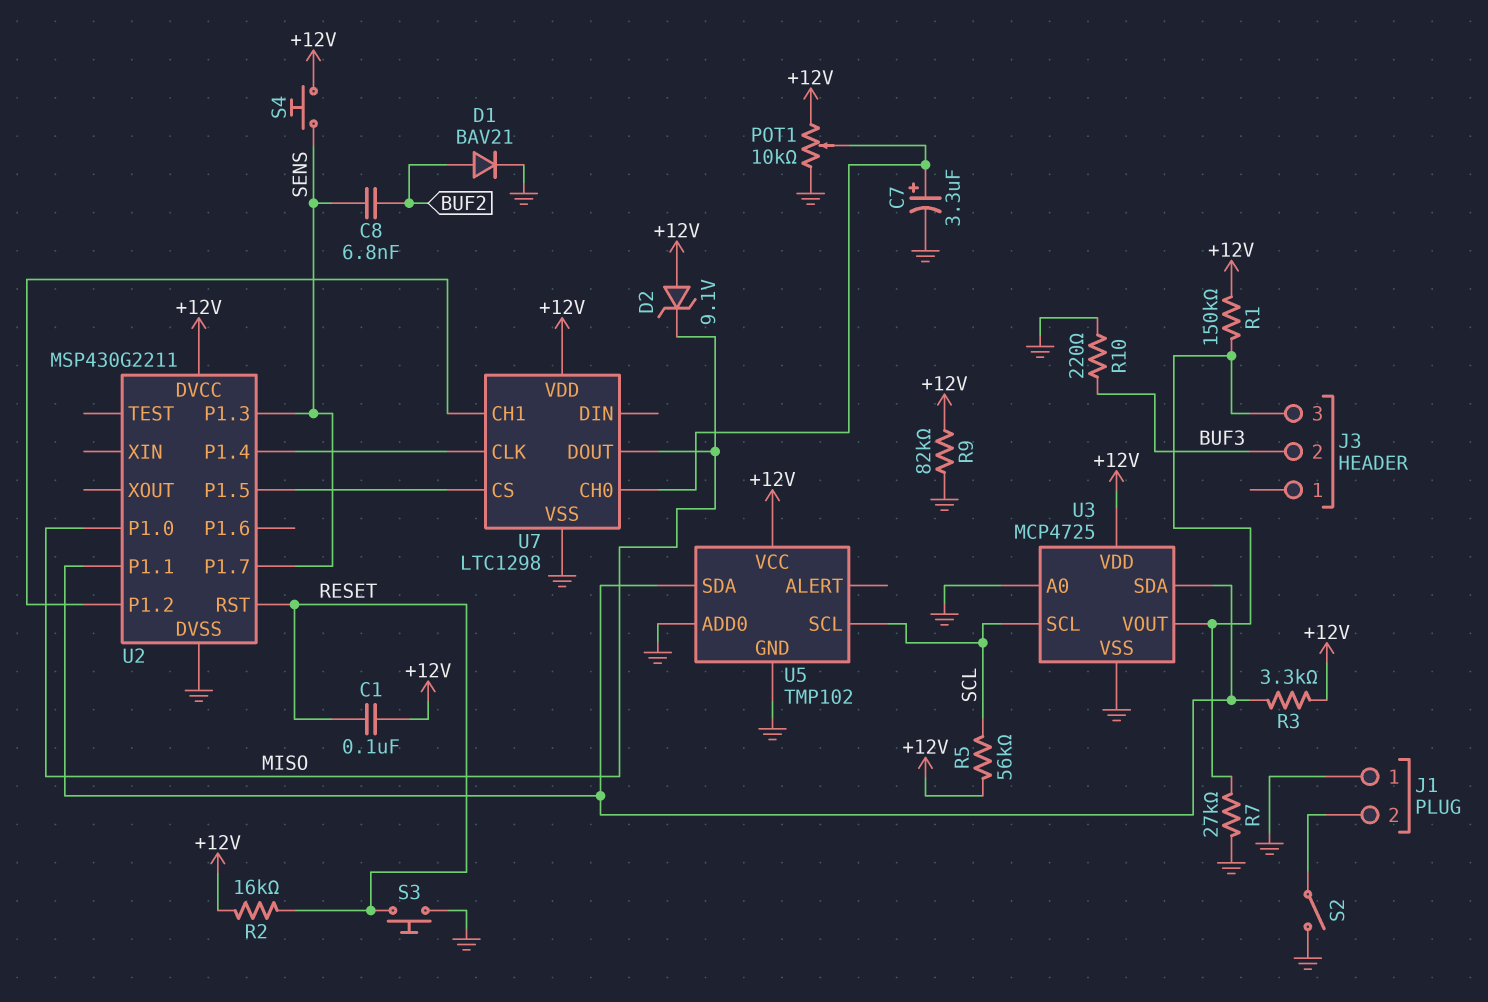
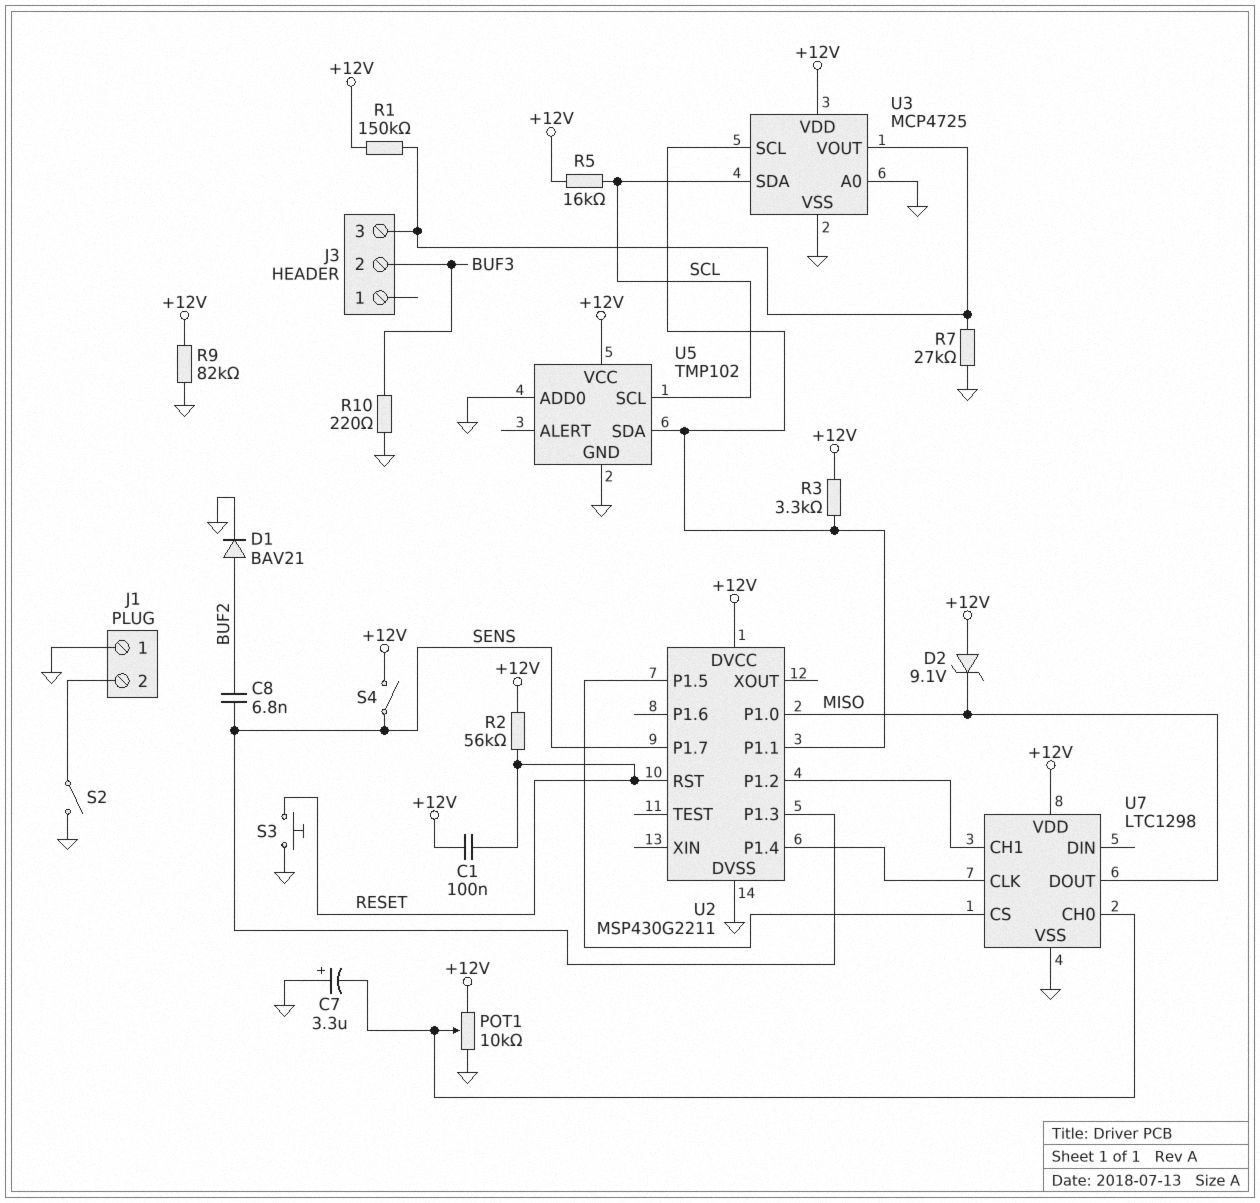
C7: 3.3uF (plus U7/CH0, minus GND) -> 3.3uF (plus GND, minus U7/CH0)
R2: 16k (+12V, RESET) -> 56k (+12V, RESET)
R5: 56k (+12V, SCL) -> 16k (+12V, SCL)
S4: button (+12V, SENS) -> switch (+12V, SENS)
U3 pin SCL: SCL -> U2/P1.1
U3 pin SDA: U2/P1.1 -> SCL

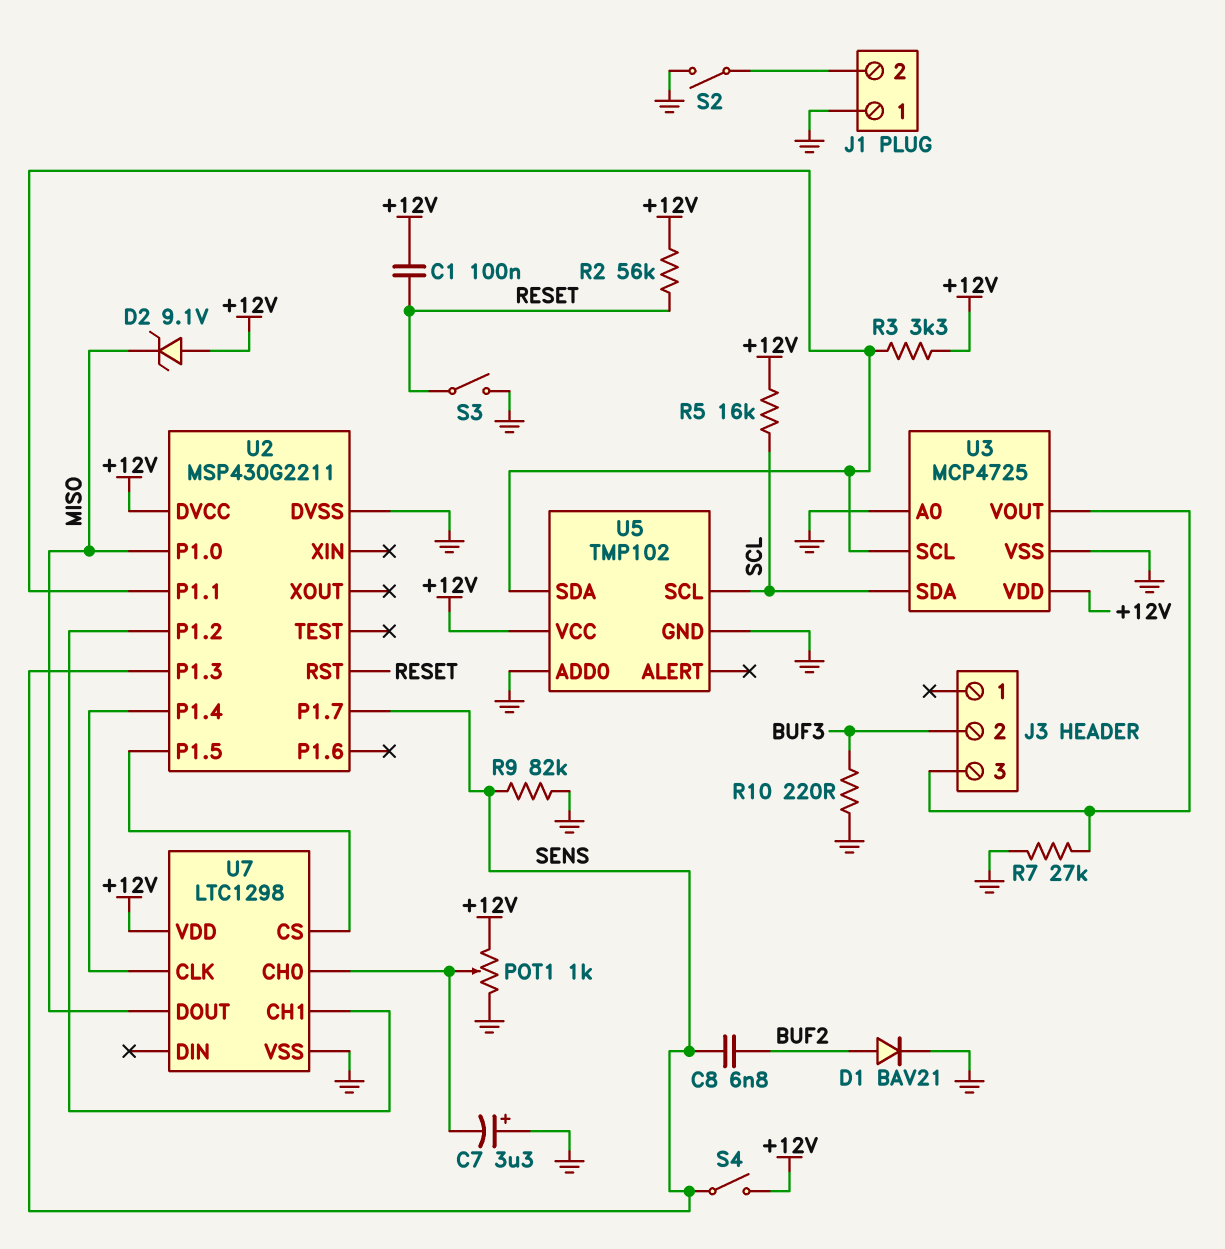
POT1: 10k (+12V, GND, wiper U7/CH0) -> 1k (+12V, GND, wiper U7/CH0)
R1: 150k (+12V, J3/3) -> none
R9: 82k (+12V, GND) -> 82k (GND, SENS)
S3: button (GND, RESET) -> switch (GND, RESET)

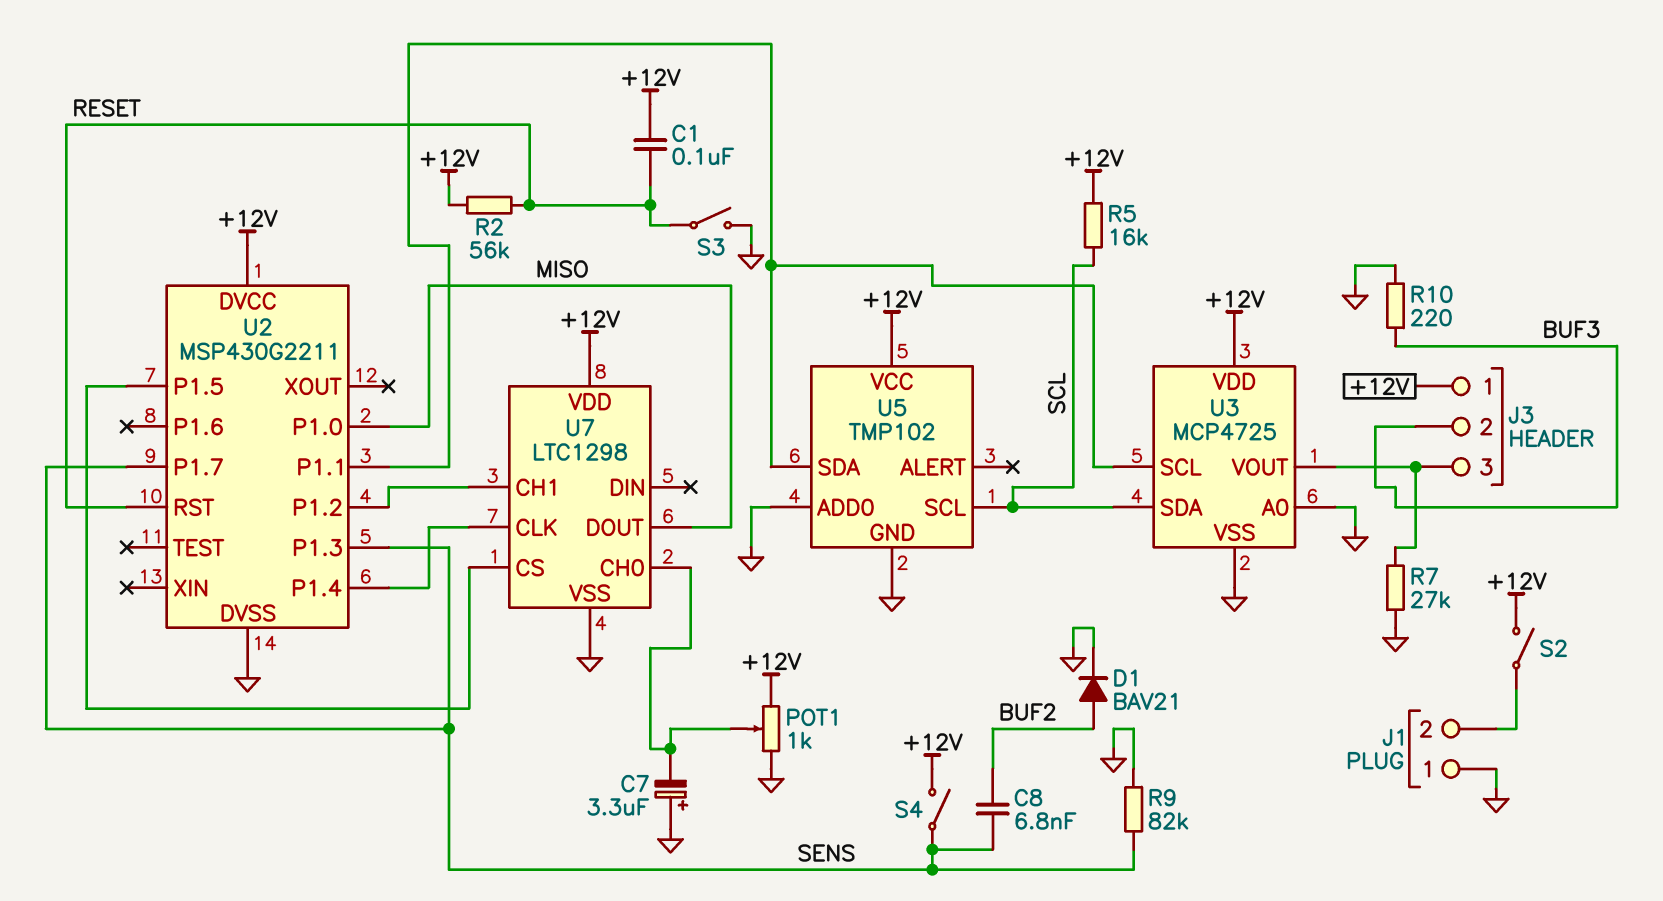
D2: zener 9.1V (A +12V, K MISO) -> none
J3 pin 1: none -> +12V
R3: 3.3k (+12V, U2/P1.1) -> none
S2: switch (GND, J1/2) -> switch (+12V, J1/2)

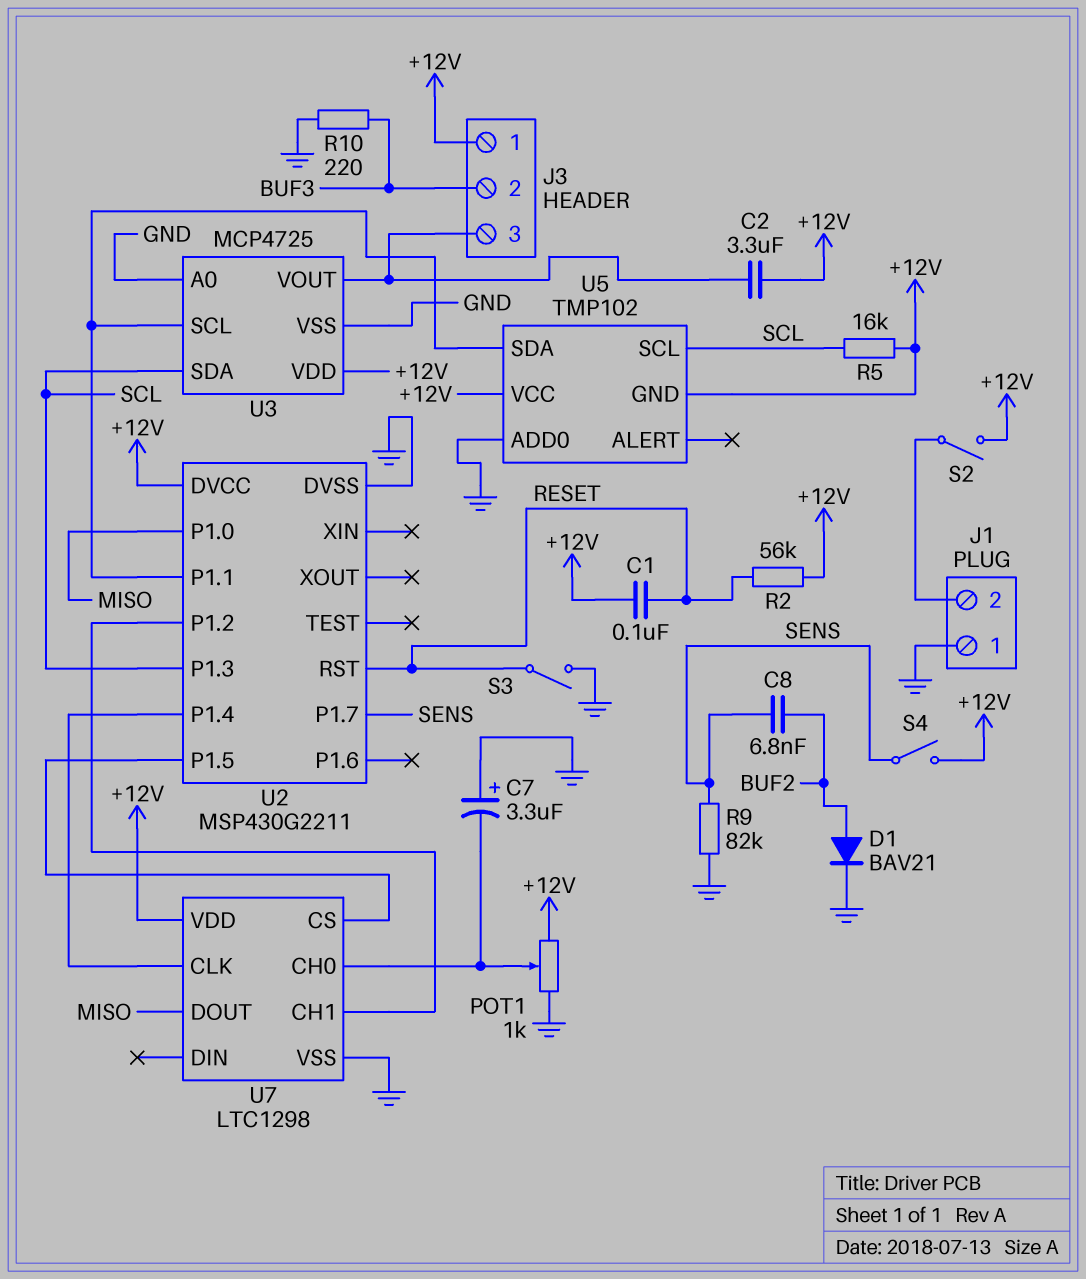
C2: none -> 3.3uF (+12V, J3/3)
R7: 27k (GND, J3/3) -> none
U2 pin P1.3: SENS -> SCL
U5 pin GND: GND -> +12V

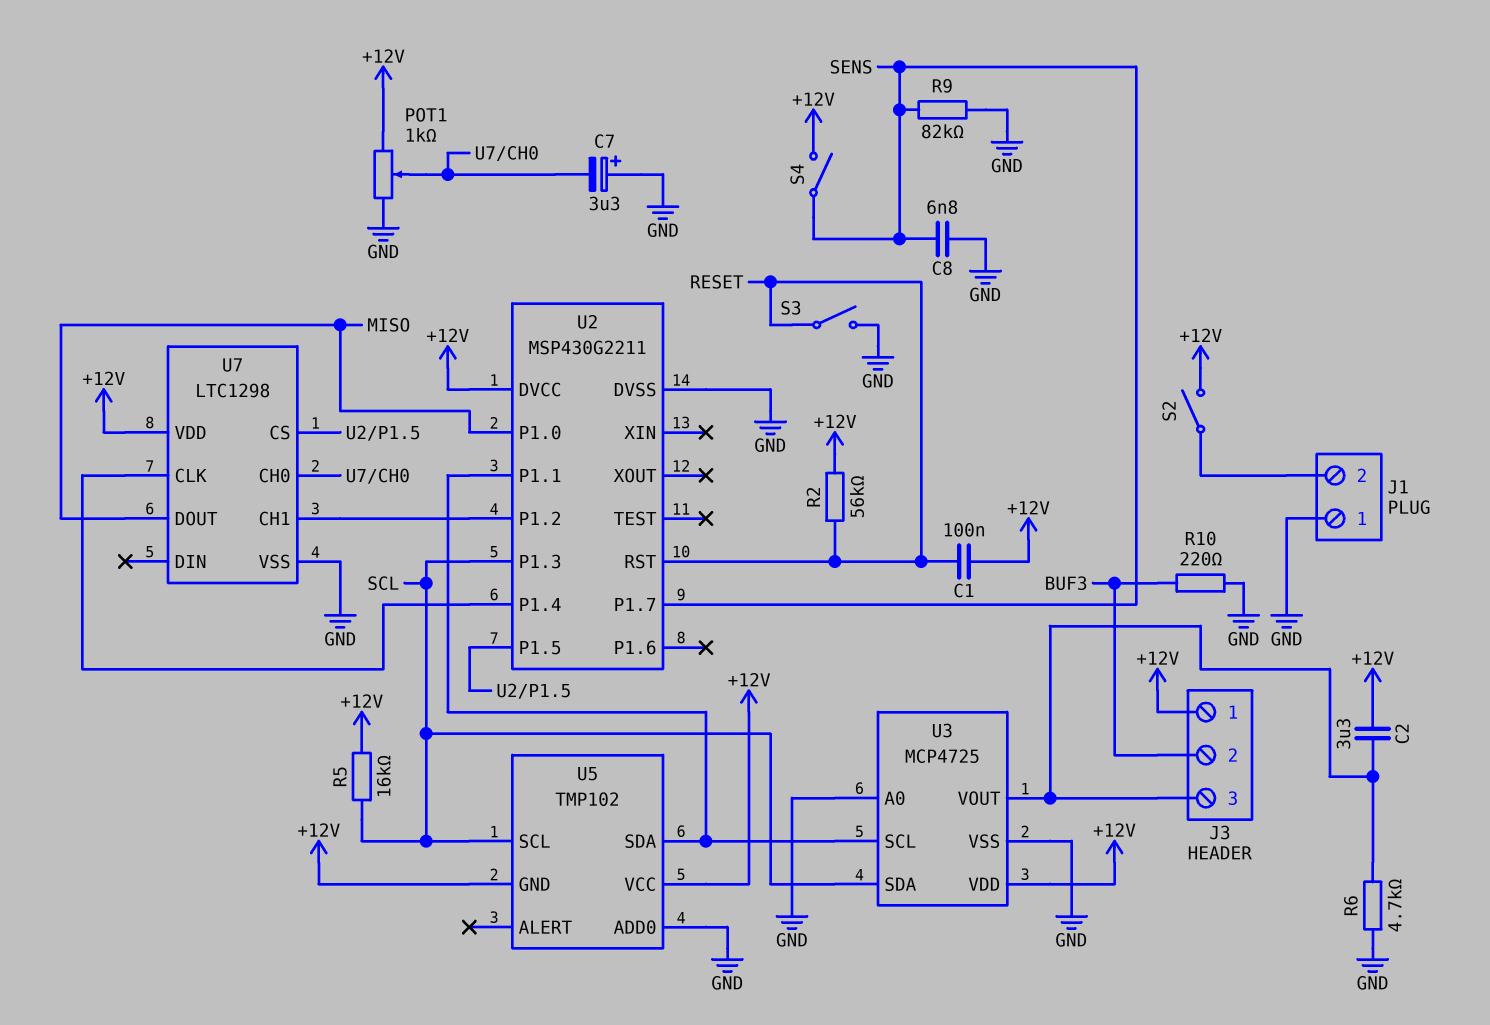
C8: 6.8nF (BUF2, SENS) -> 6.8nF (GND, SENS)
D1: diode BAV21 (A BUF2, K GND) -> none
R6: none -> 4.7k (GND, J3/3)

